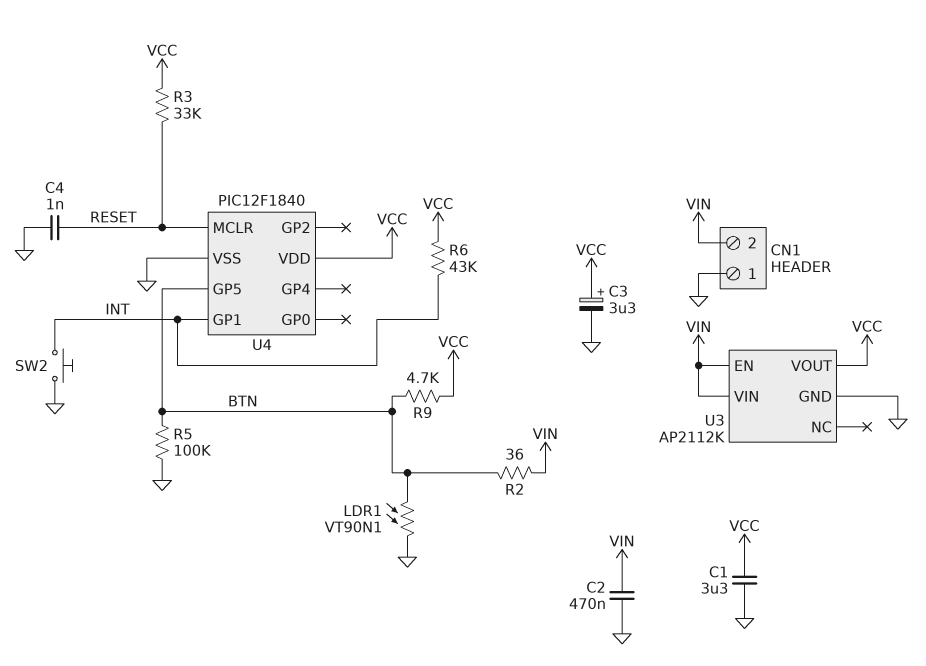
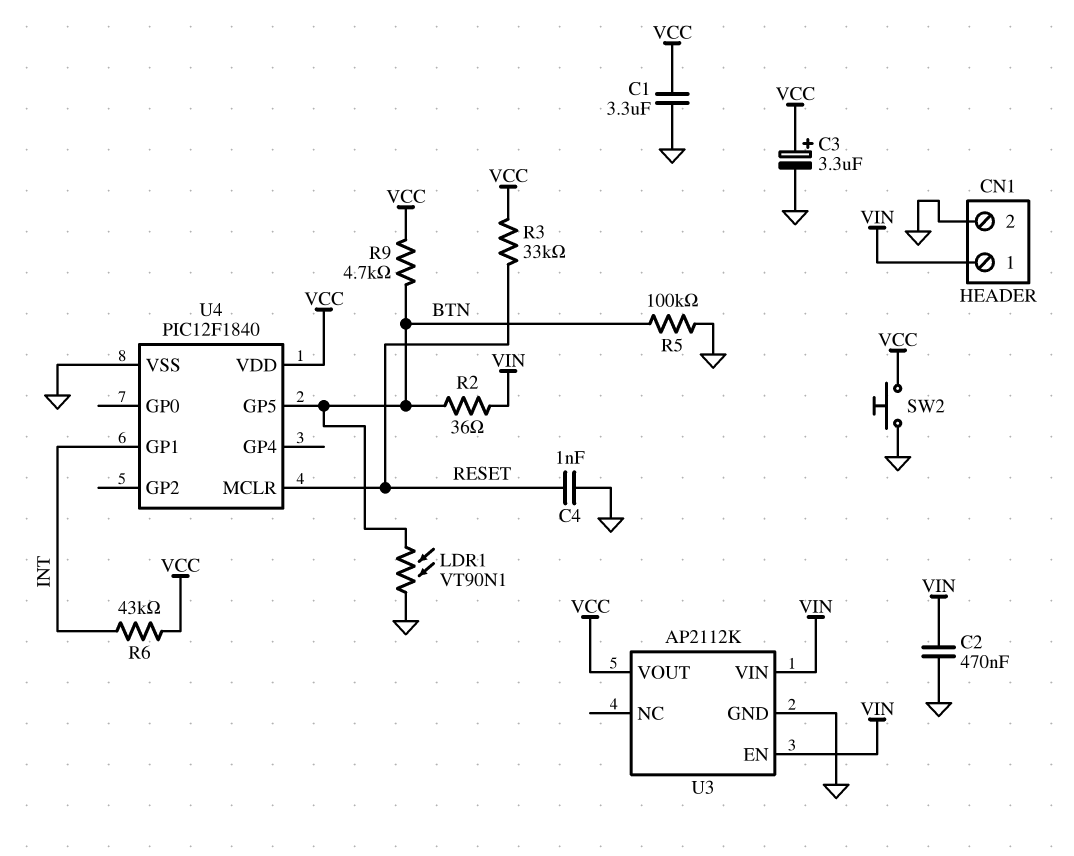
CN1 pin 1: GND -> VIN
CN1 pin 2: VIN -> GND
SW2: button (GND, INT) -> button (GND, VCC)

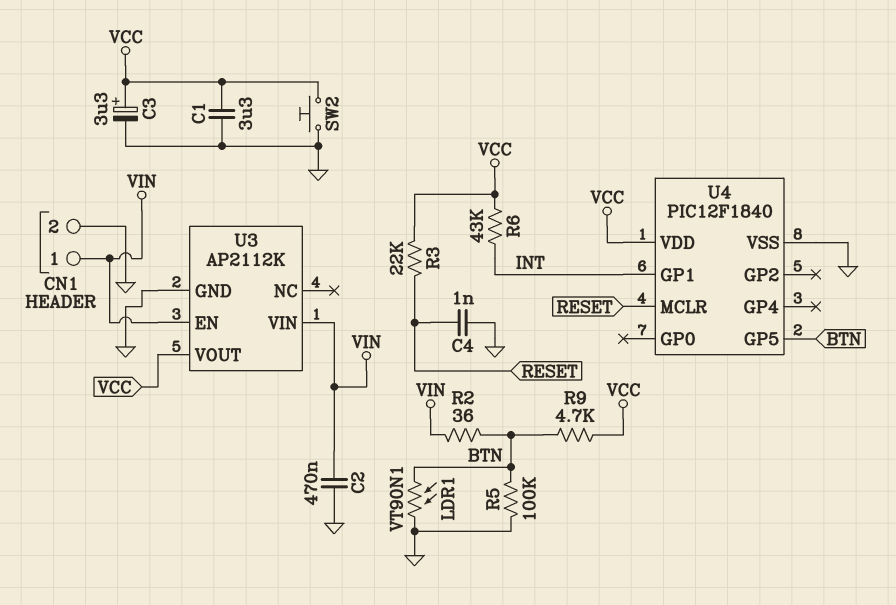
R3: 33k (RESET, VCC) -> 22k (RESET, VCC)

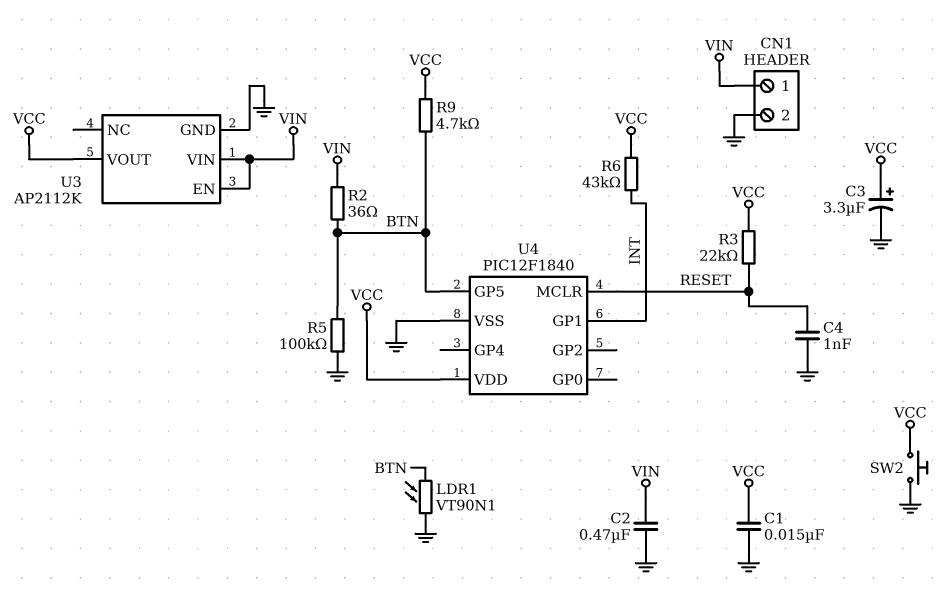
C1: 3.3uF (GND, VCC) -> 15nF (GND, VCC)

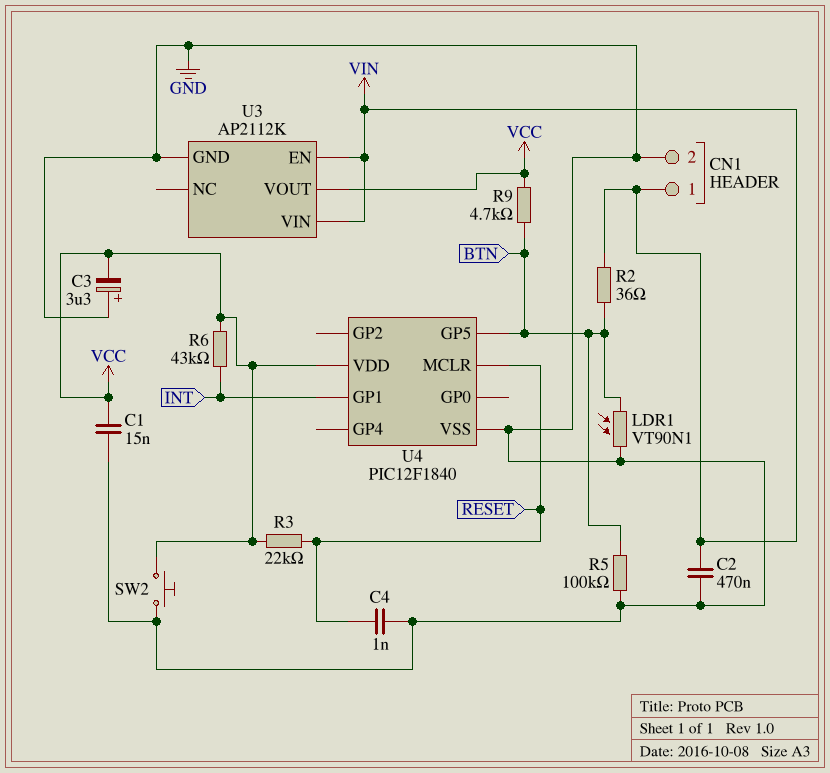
C3: 3.3uF (plus VCC, minus GND) -> 3.3uF (plus GND, minus VCC)

